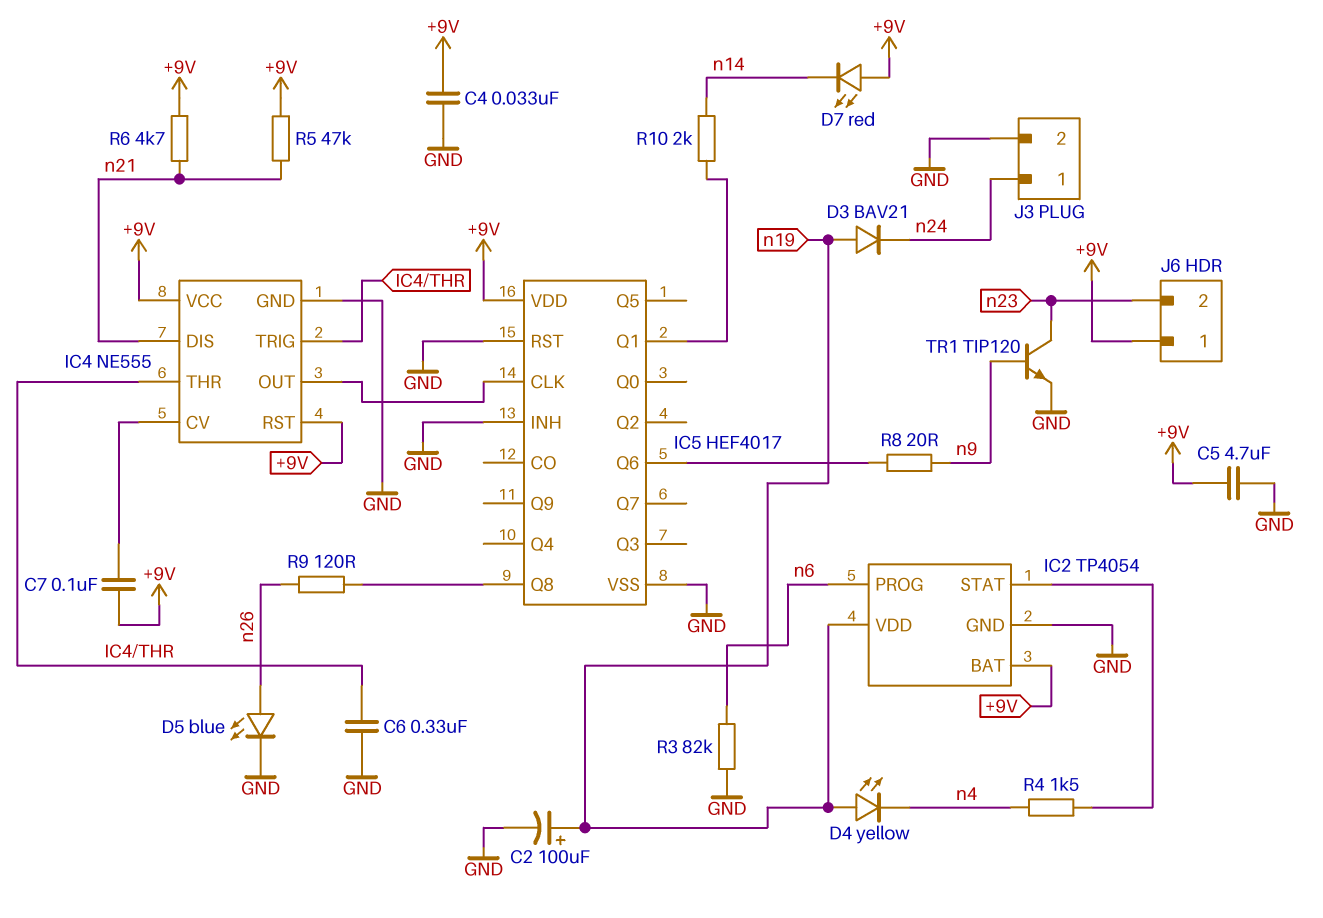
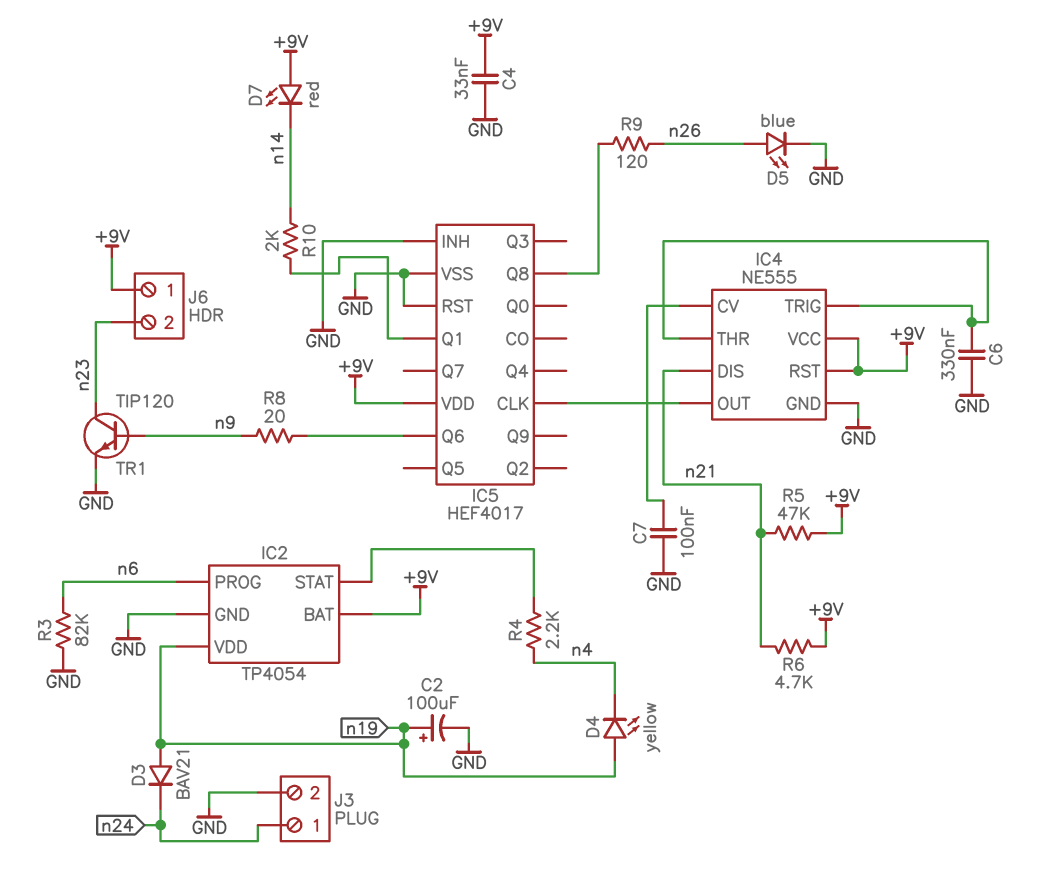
C5: 4.7uF (+9V, GND) -> none
C7: 100nF (+9V, IC4/CV) -> 100nF (GND, IC4/CV)
R4: 1.5k (IC2/STAT, n4) -> 2.2k (IC2/STAT, n4)

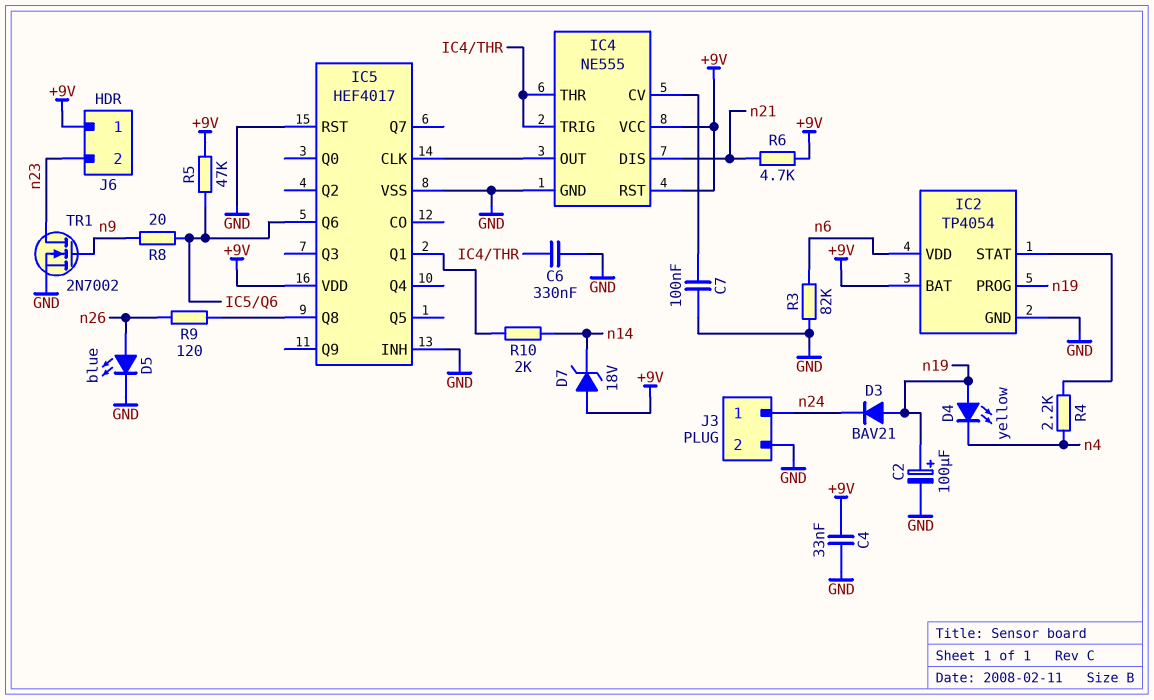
D7: LED red (A +9V, K n14) -> zener 18V (A +9V, K n14)
IC2 pin PROG: n6 -> n19
IC2 pin VDD: n19 -> n6
R5: 47k (+9V, n21) -> 47k (+9V, IC5/Q6)
TR1: NPN TIP120 (B n9, C n23, E GND) -> NMOS 2N7002 (G n9, D n23, S GND)

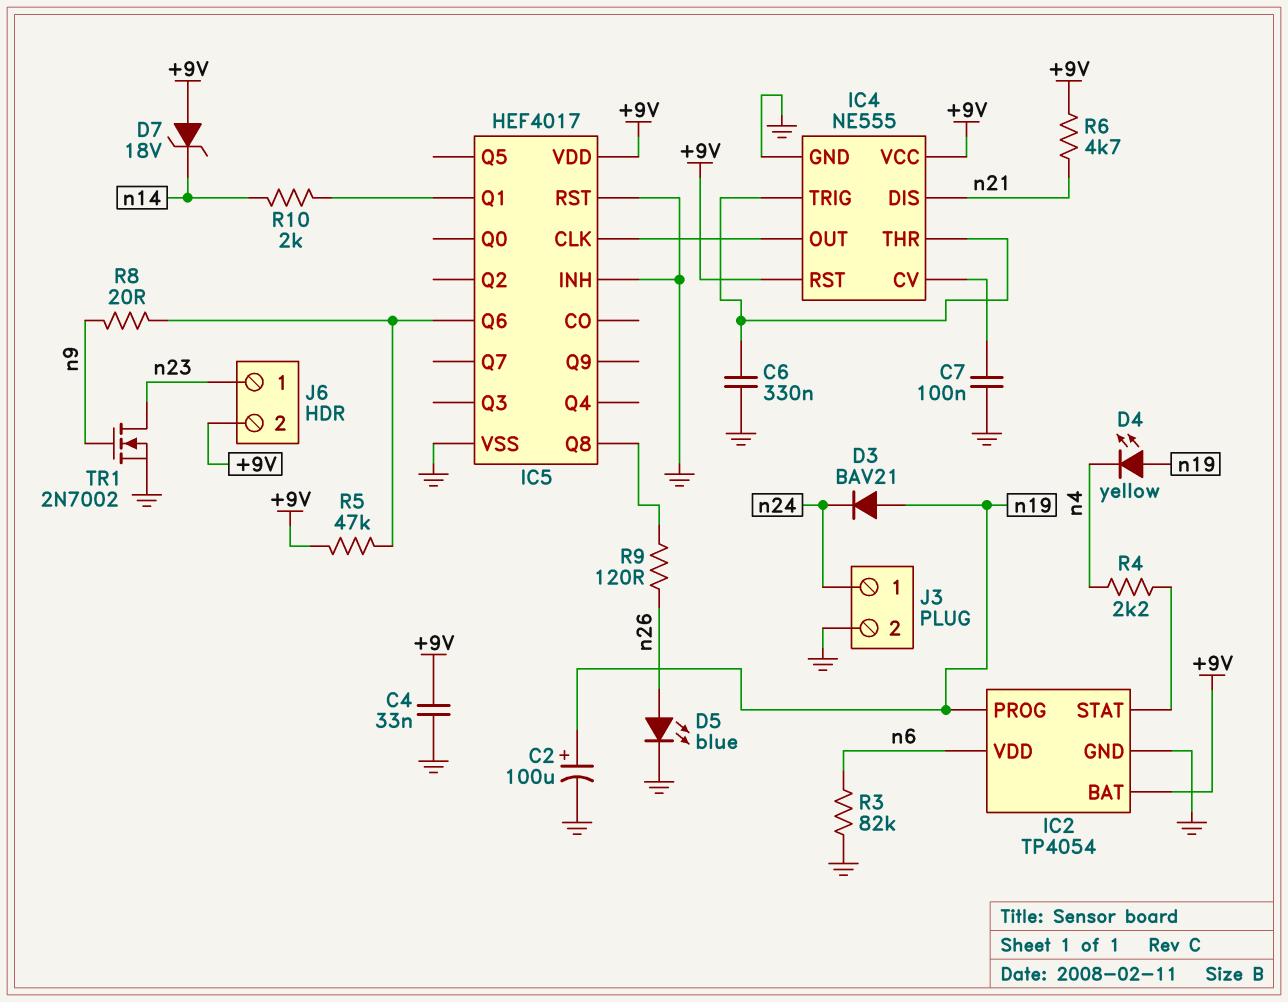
J6 pin 1: +9V -> n23
J6 pin 2: n23 -> +9V

